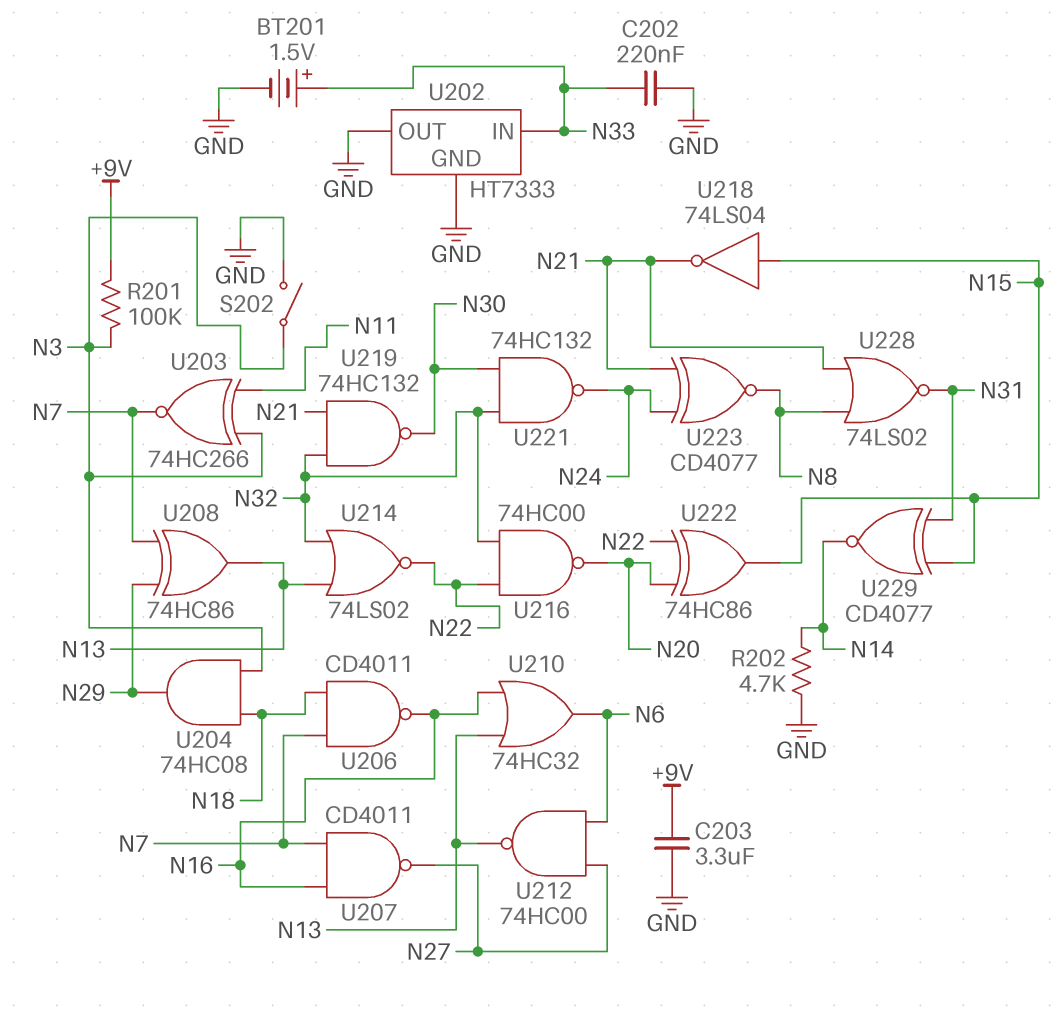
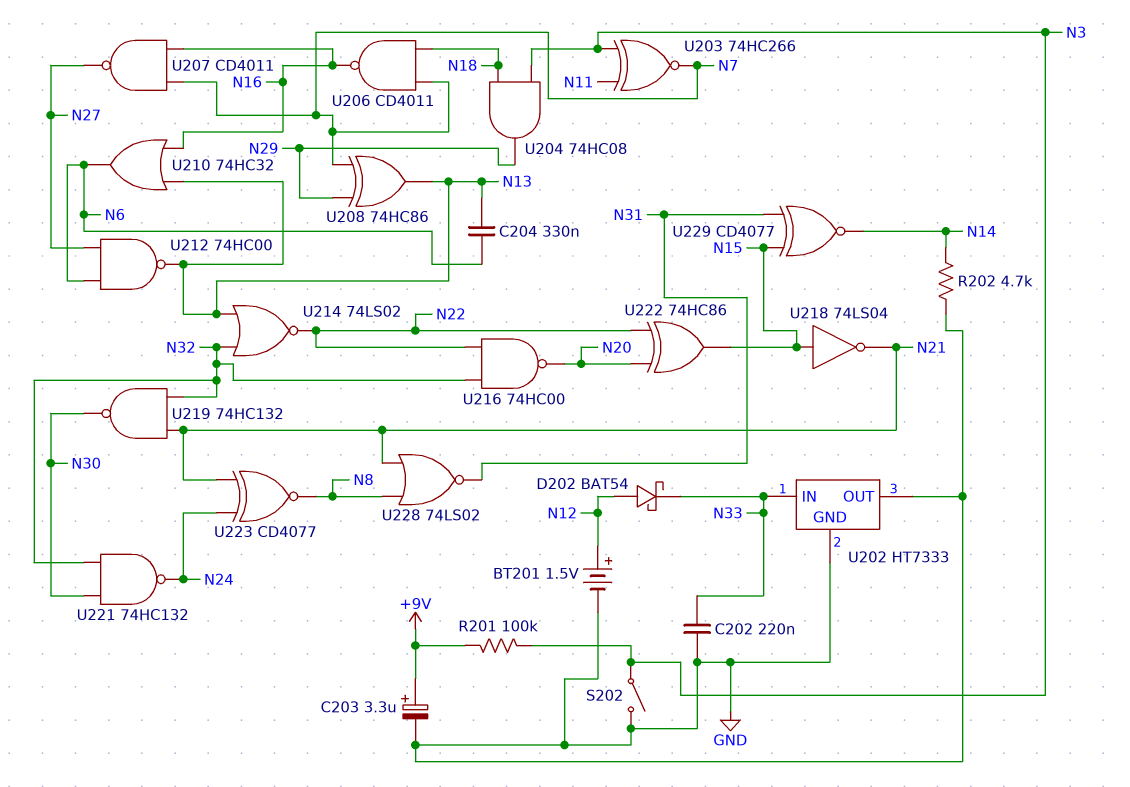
BT201: 1.5V (plus N33, minus GND) -> 1.5V (plus N12, minus GND)
C203: 3.3uF (+9V, GND) -> 3.3uF (plus +9V, minus GND)
C204: none -> 330nF (N6, N13)
D202: none -> schottky BAT54 (A N12, K N33)

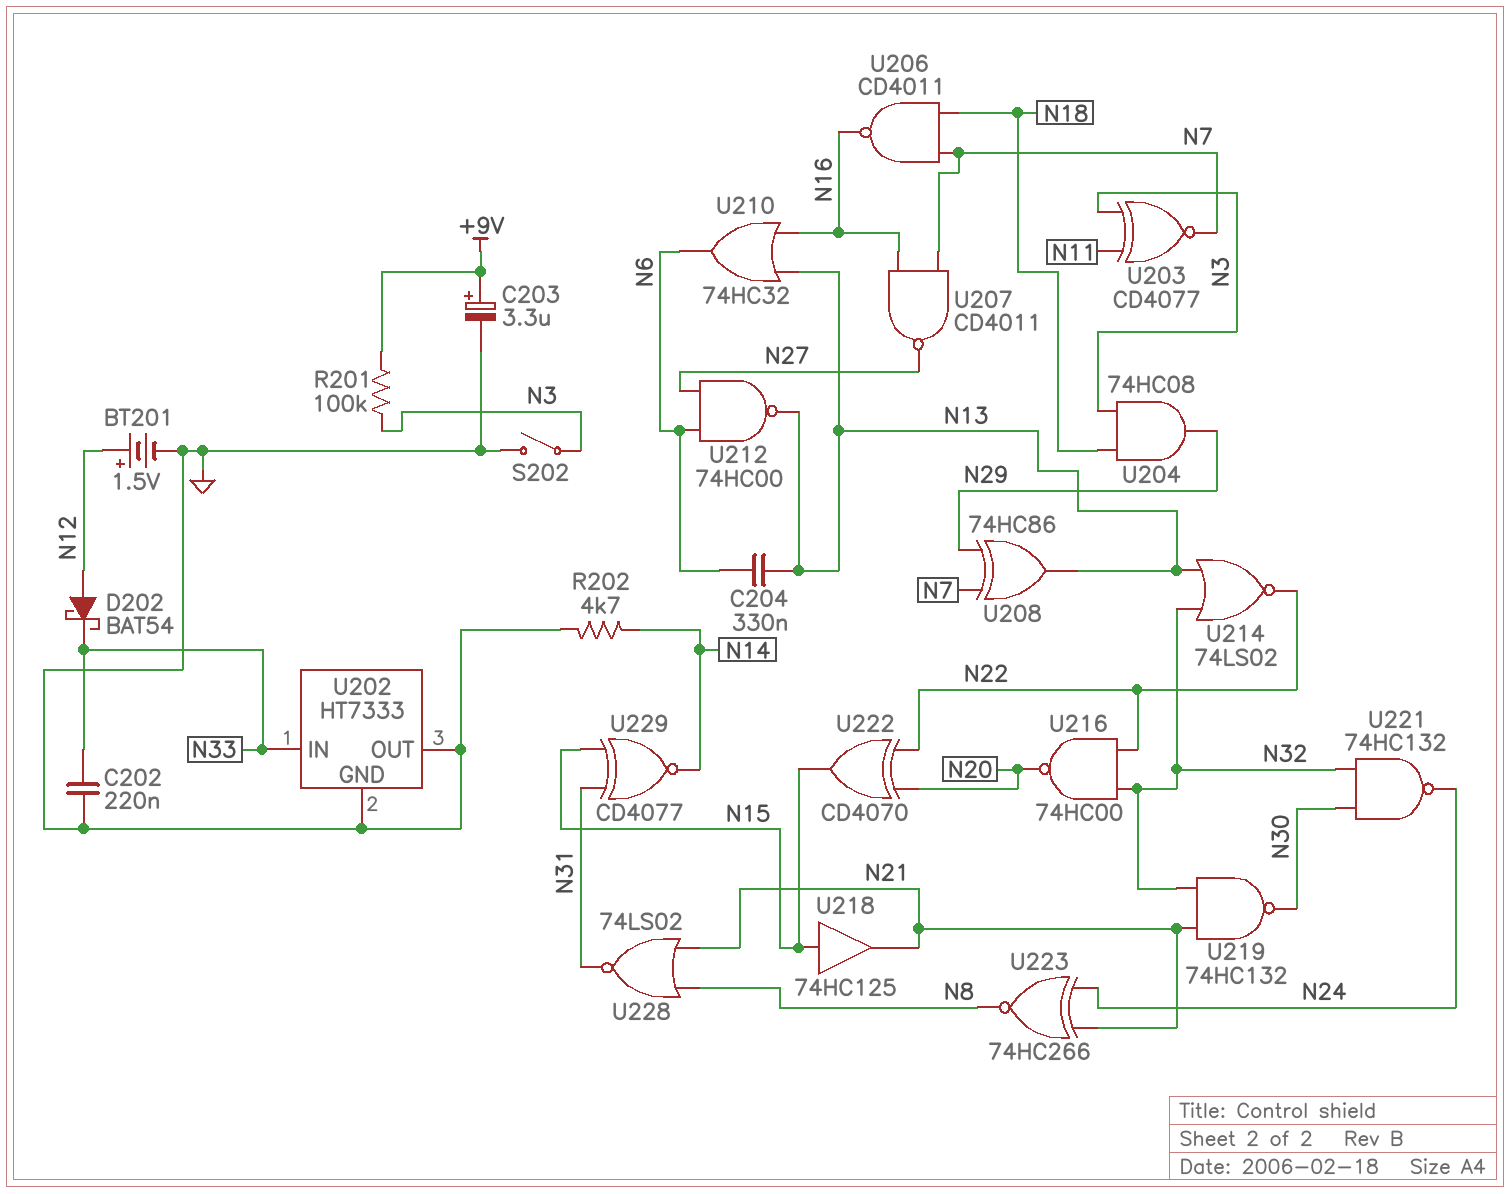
U203: XNOR 74HC266 (in N3, in N11, out N7) -> XNOR CD4077 (in N3, in N11, out N7)
U218: NOT 74LS04 (in N15, out N21) -> buffer 74HC125 (in N15, out N21)
U222: XOR 74HC86 (in N20, in N22, out N15) -> XOR CD4070 (in N20, in N22, out N15)
U223: XNOR CD4077 (in N21, in N24, out N8) -> XNOR 74HC266 (in N21, in N24, out N8)

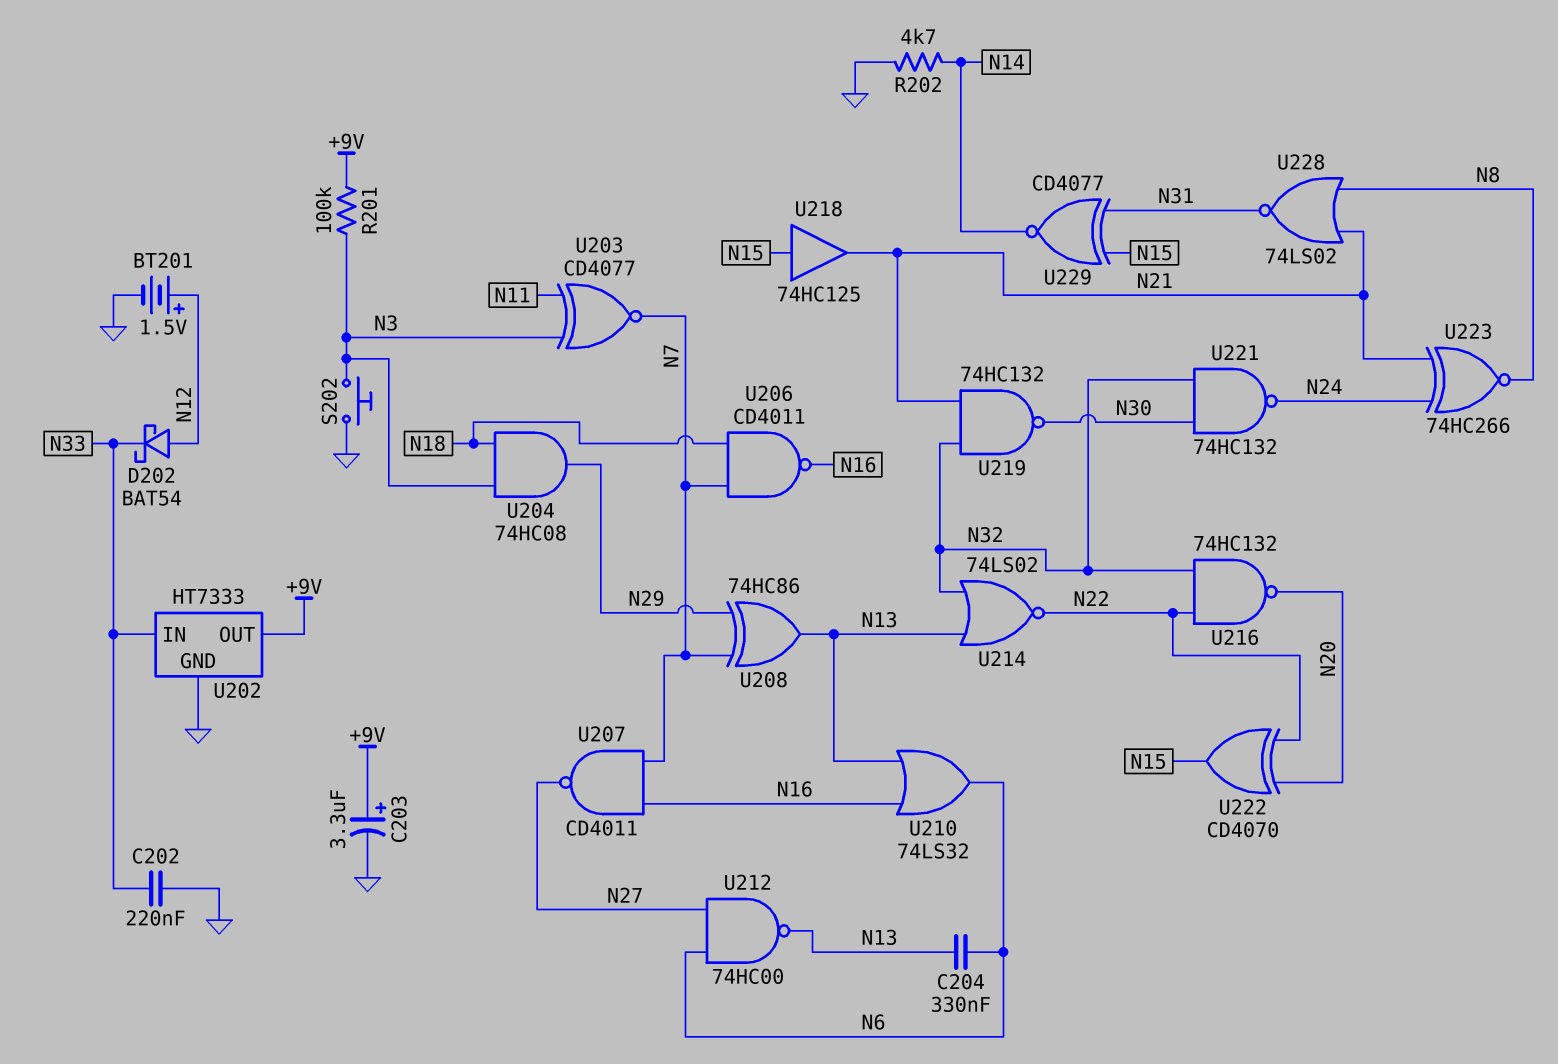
S202: switch (GND, N3) -> button (GND, N3)
U202 pin OUT: GND -> +9V
U210: OR 74HC32 (in N13, in N16, out N6) -> OR 74LS32 (in N13, in N16, out N6)
U216: NAND 74HC00 (in N22, in N32, out N20) -> NAND 74HC132 (in N22, in N32, out N20)

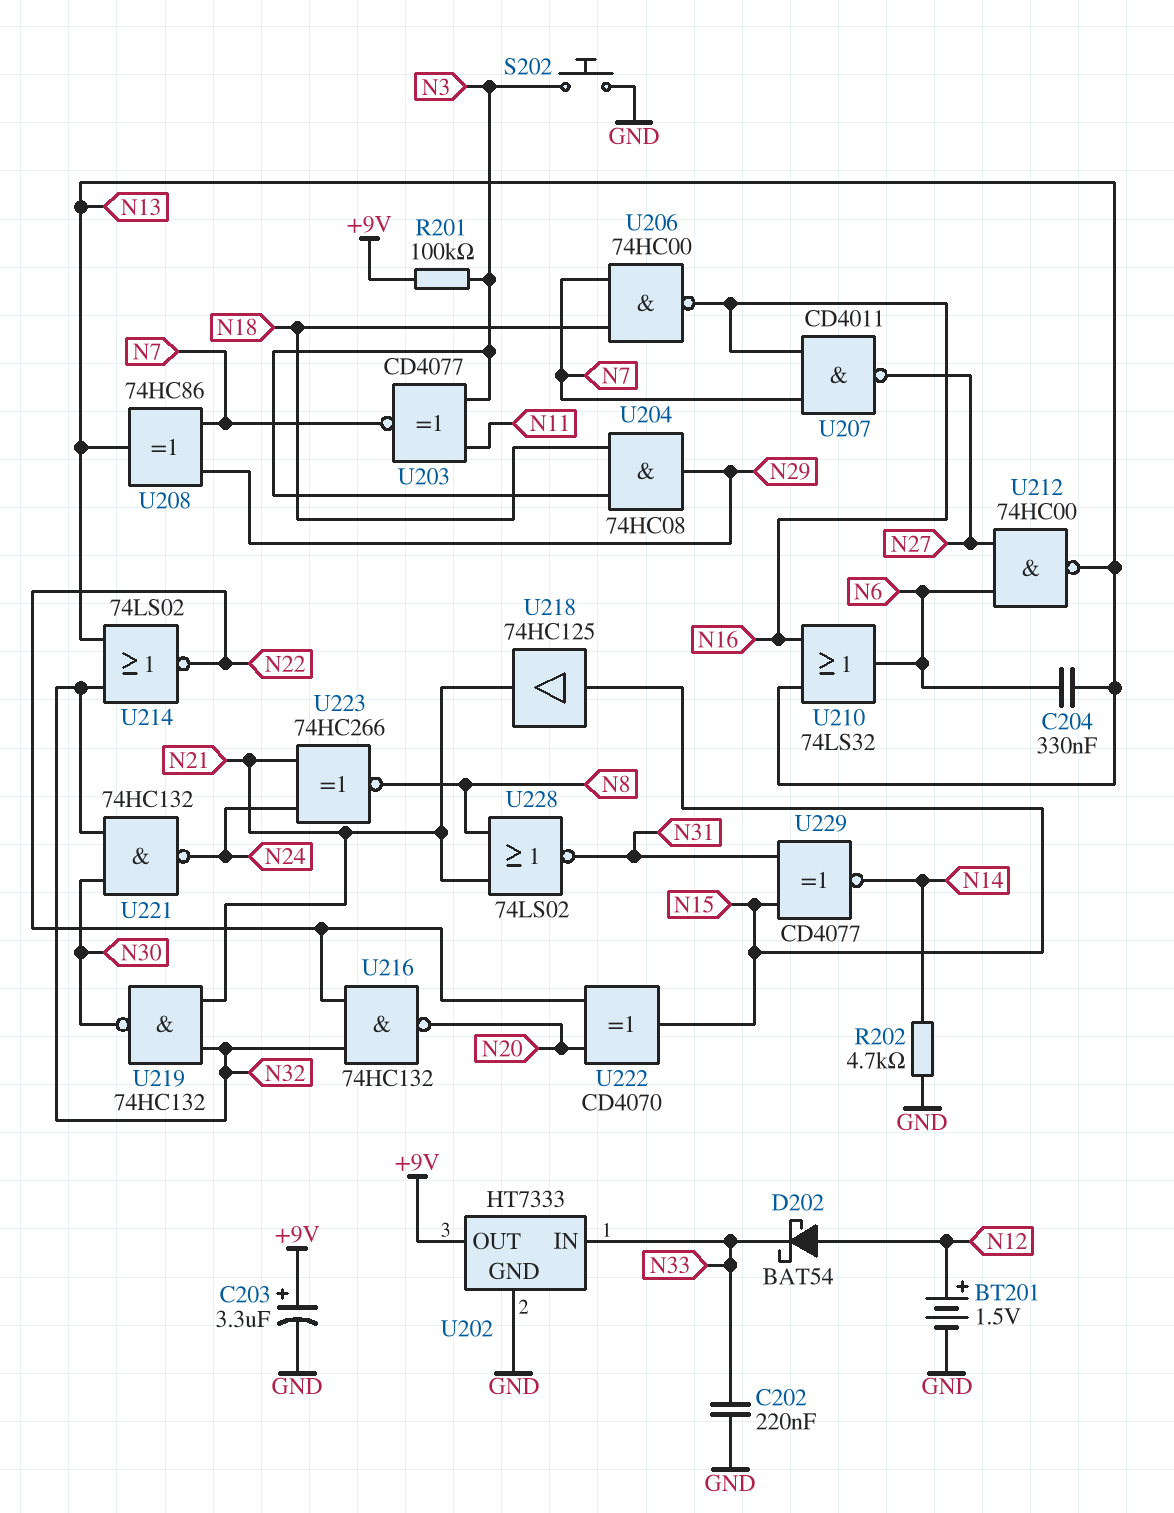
U206: NAND CD4011 (in N7, in N18, out N16) -> NAND 74HC00 (in N7, in N18, out N16)

